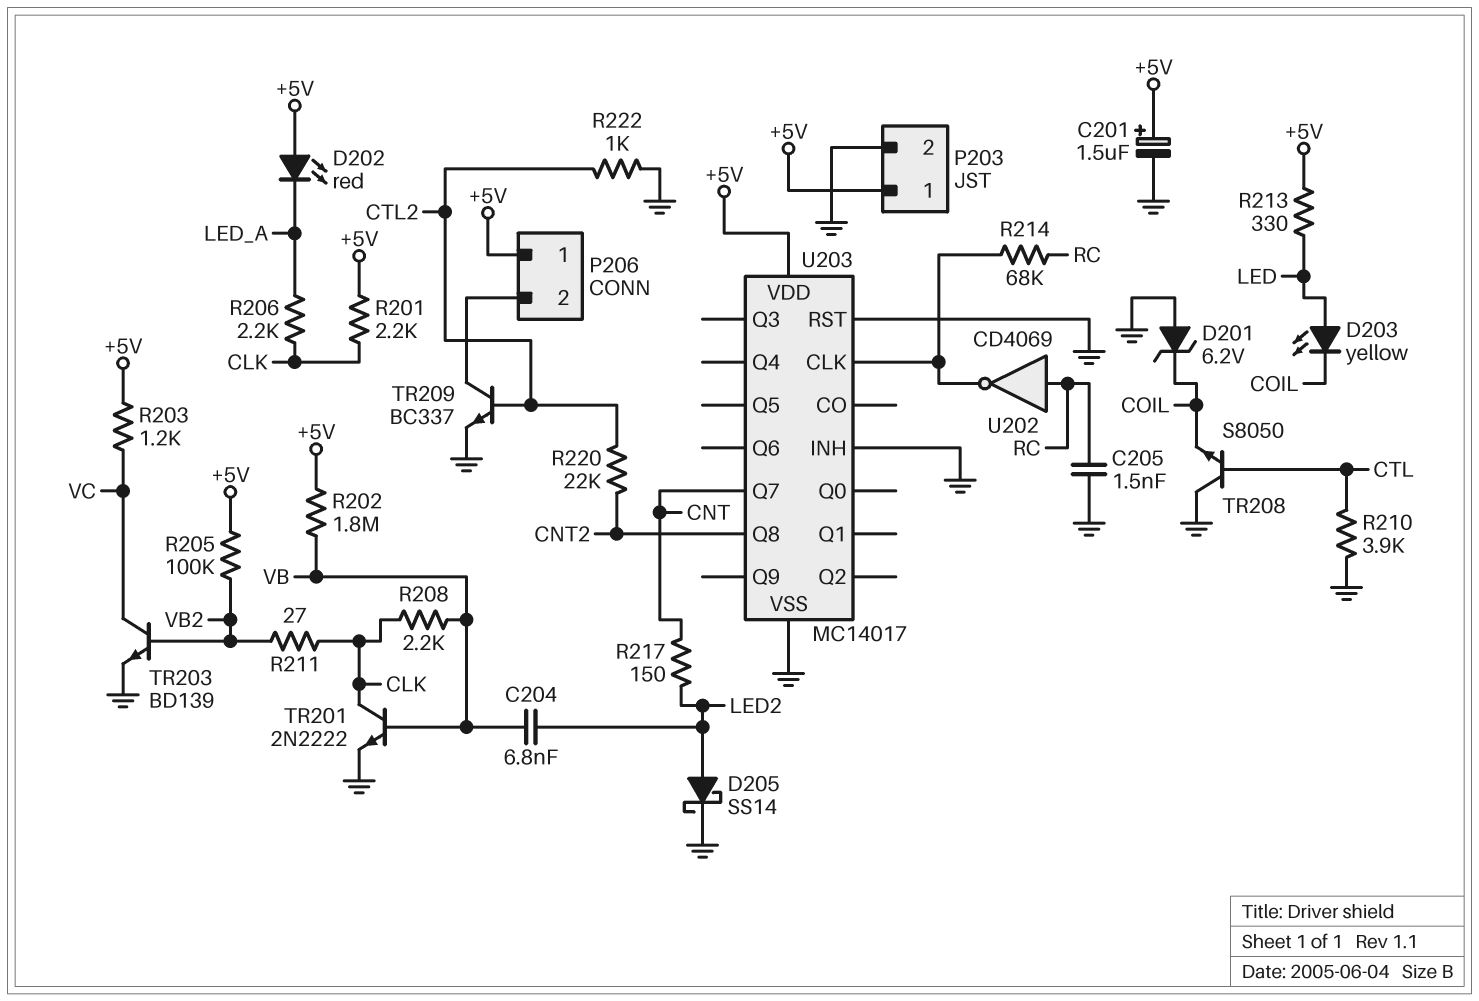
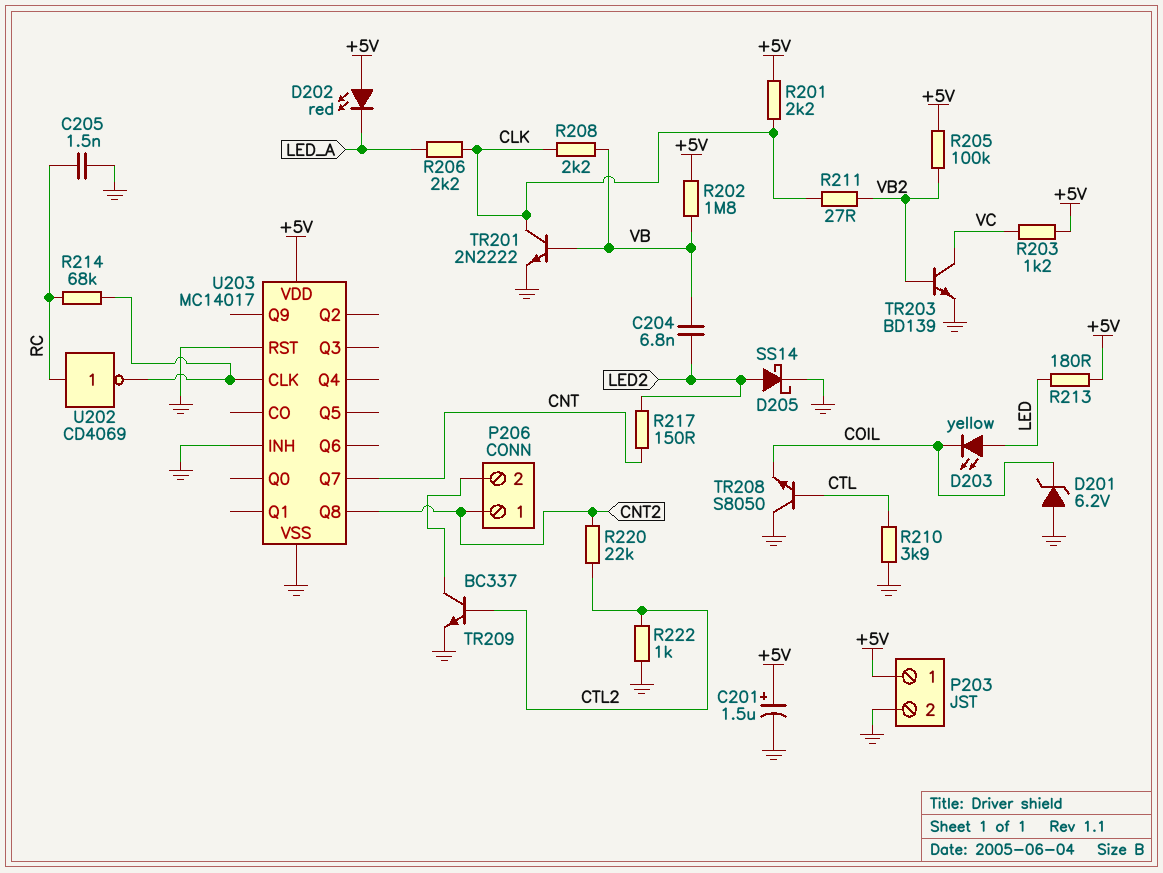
P206 pin 1: +5V -> CNT2
R213: 330 (+5V, LED) -> 180 (+5V, LED)

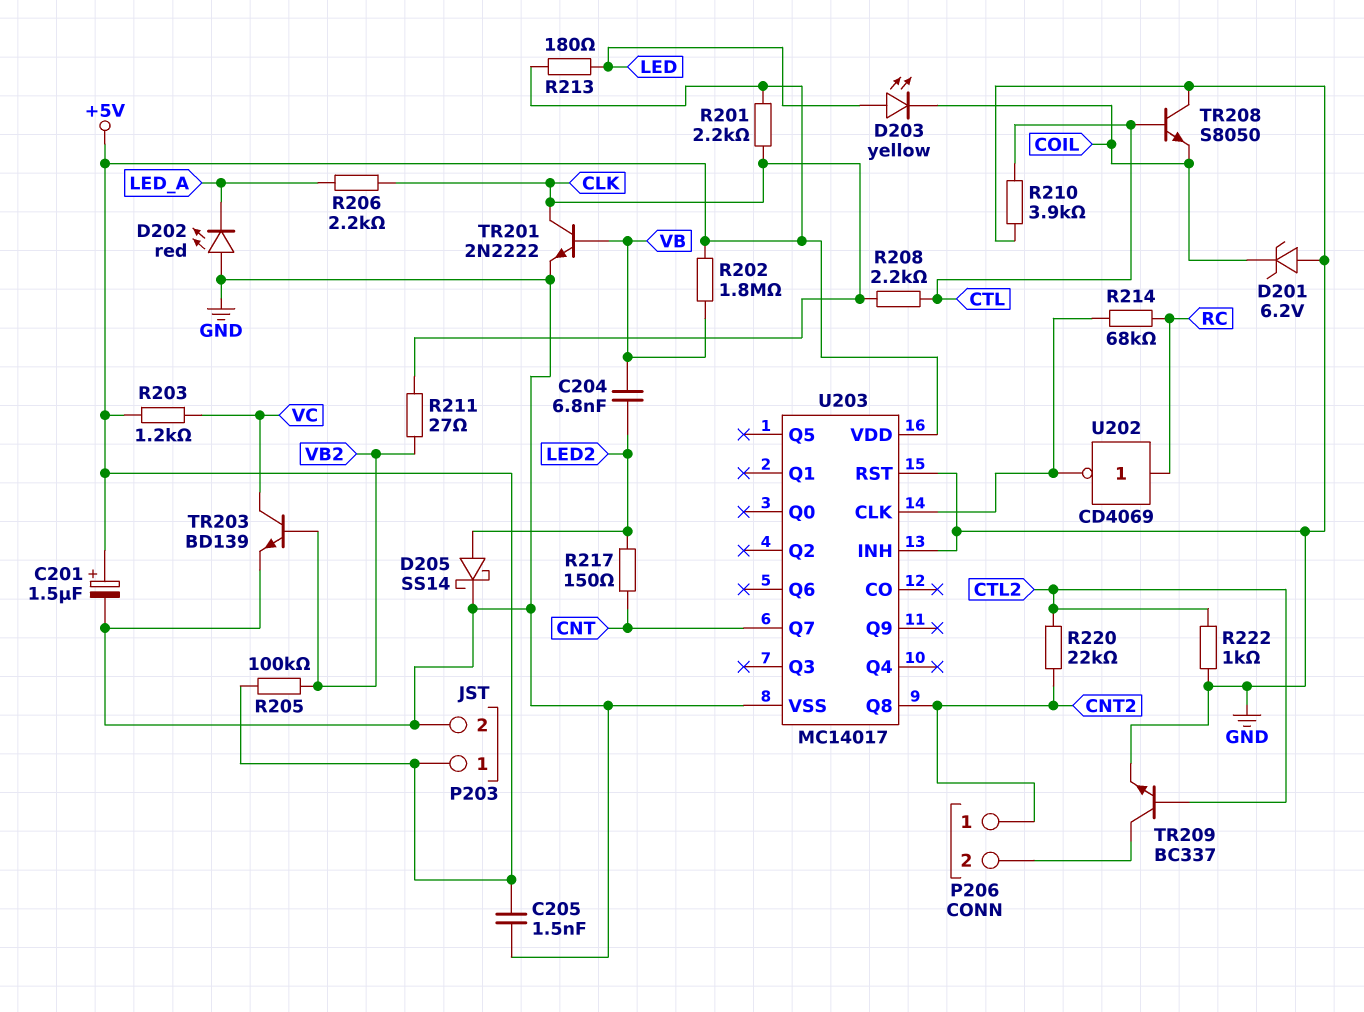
C205: 1.5nF (GND, RC) -> 1.5nF (+5V, GND)
D202: LED red (A +5V, K LED_A) -> LED red (A GND, K LED_A)
R208: 2.2k (CLK, VB) -> 2.2k (CLK, CTL)

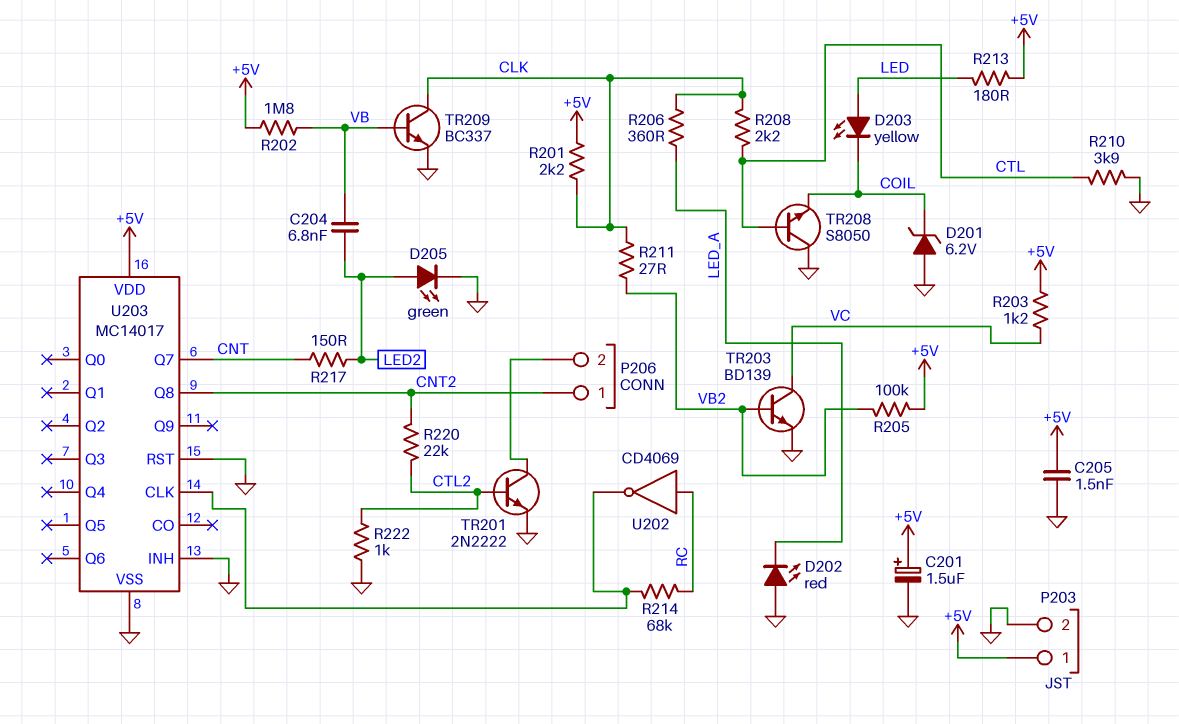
D205: schottky SS14 (A LED2, K GND) -> LED green (A LED2, K GND)
R206: 2.2k (CLK, LED_A) -> 360 (CLK, LED_A)
TR201: NPN 2N2222 (B VB, C CLK, E GND) -> NPN 2N2222 (B CTL2, C P206/2, E GND)
TR209: NPN BC337 (B CTL2, C P206/2, E GND) -> NPN BC337 (B VB, C CLK, E GND)

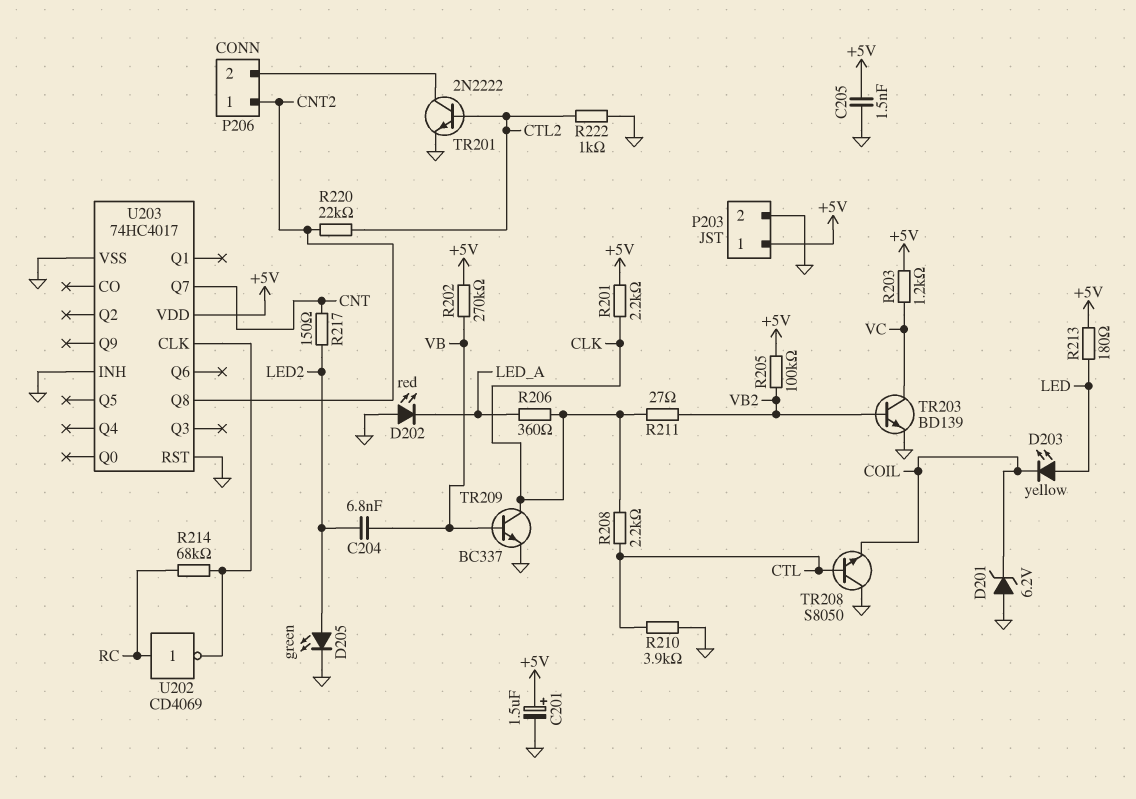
R202: 1.8M (+5V, VB) -> 270k (+5V, VB)
U203: MC14017 -> 74HC4017

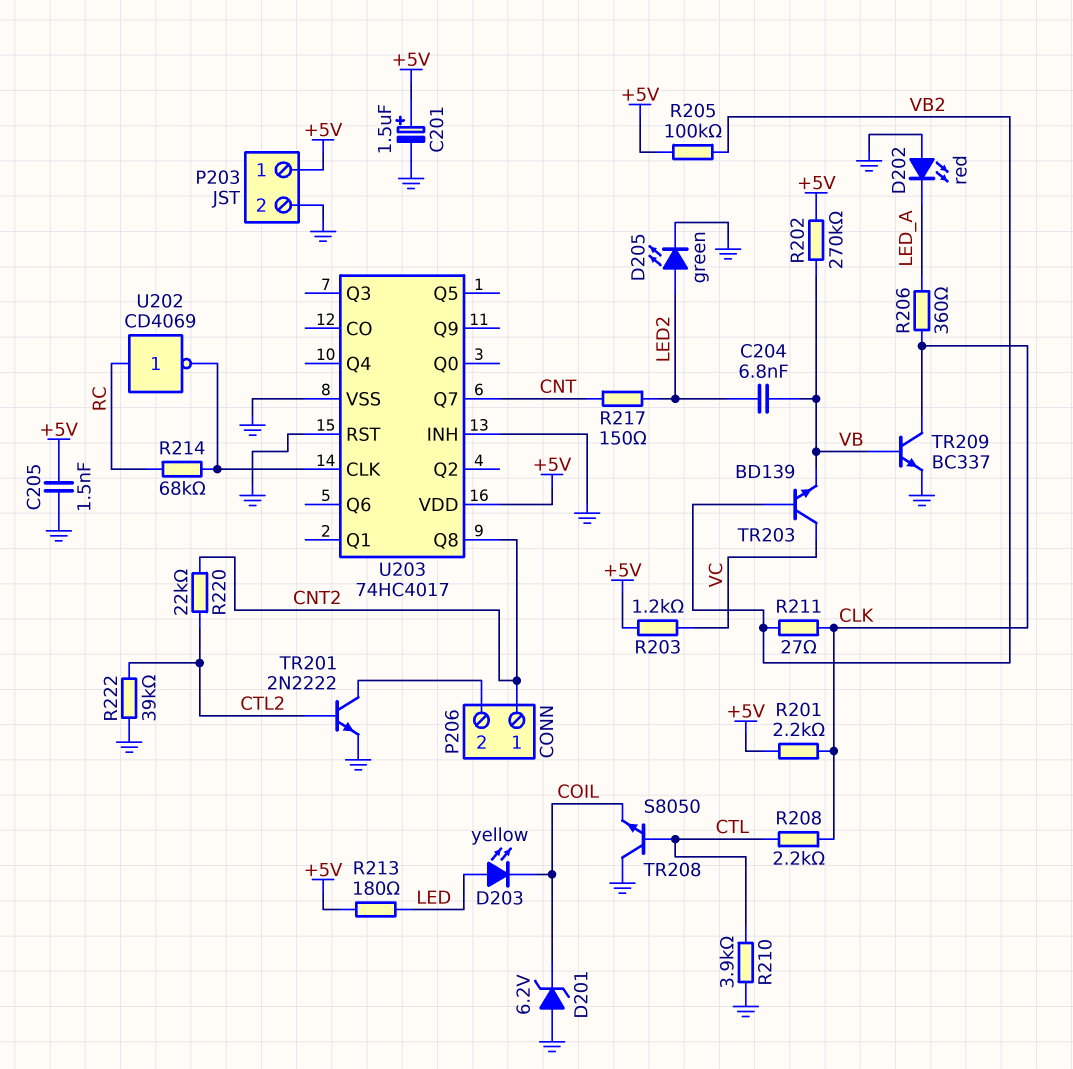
R222: 1k (CTL2, GND) -> 39k (CTL2, GND)
TR203: NPN BD139 (B VB2, C VC, E GND) -> NPN BD139 (B VB2, C VC, E VB)

